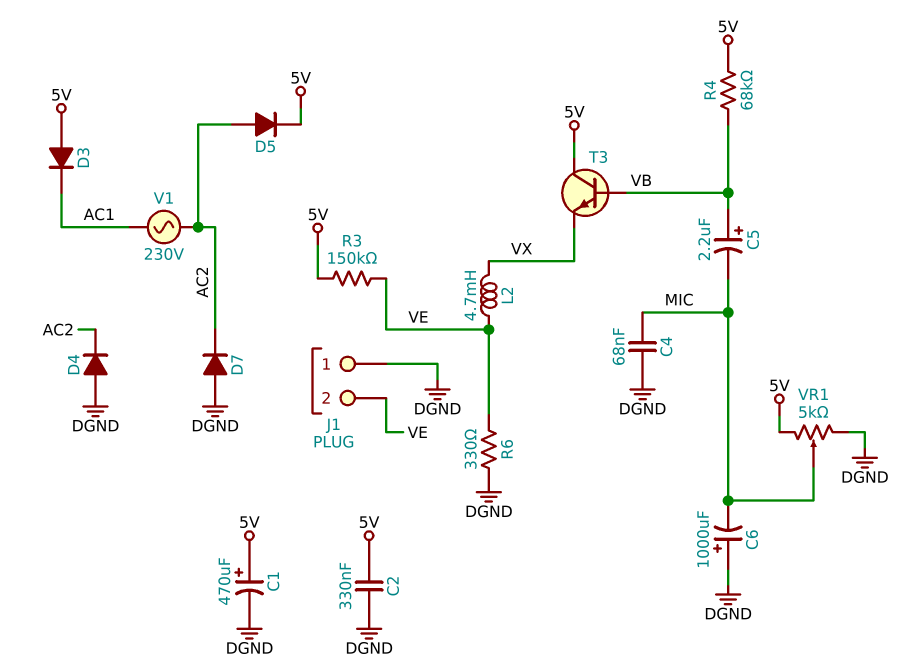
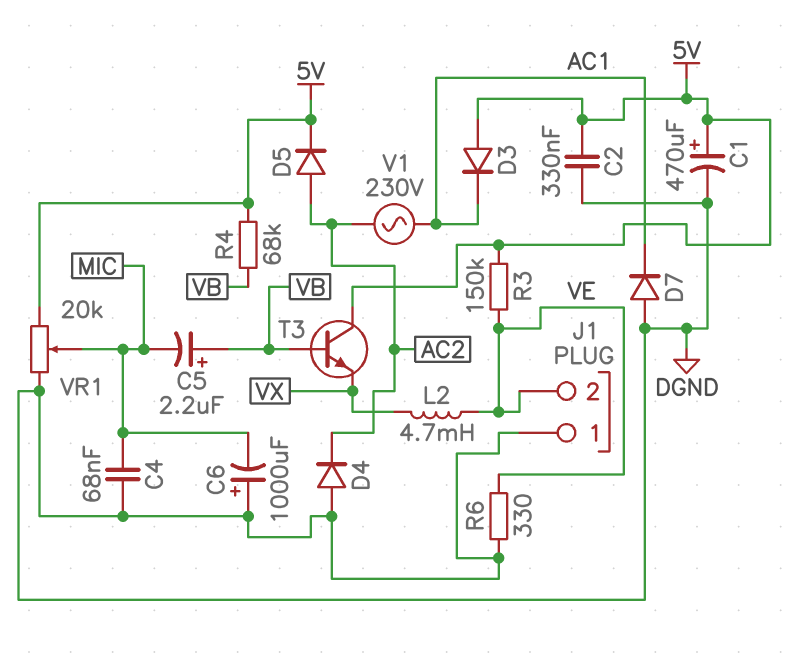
D7: diode (A DGND, K AC2) -> diode (A DGND, K AC1)
VR1: 5k (5V, DGND, wiper MIC) -> 20k (5V, DGND, wiper MIC)

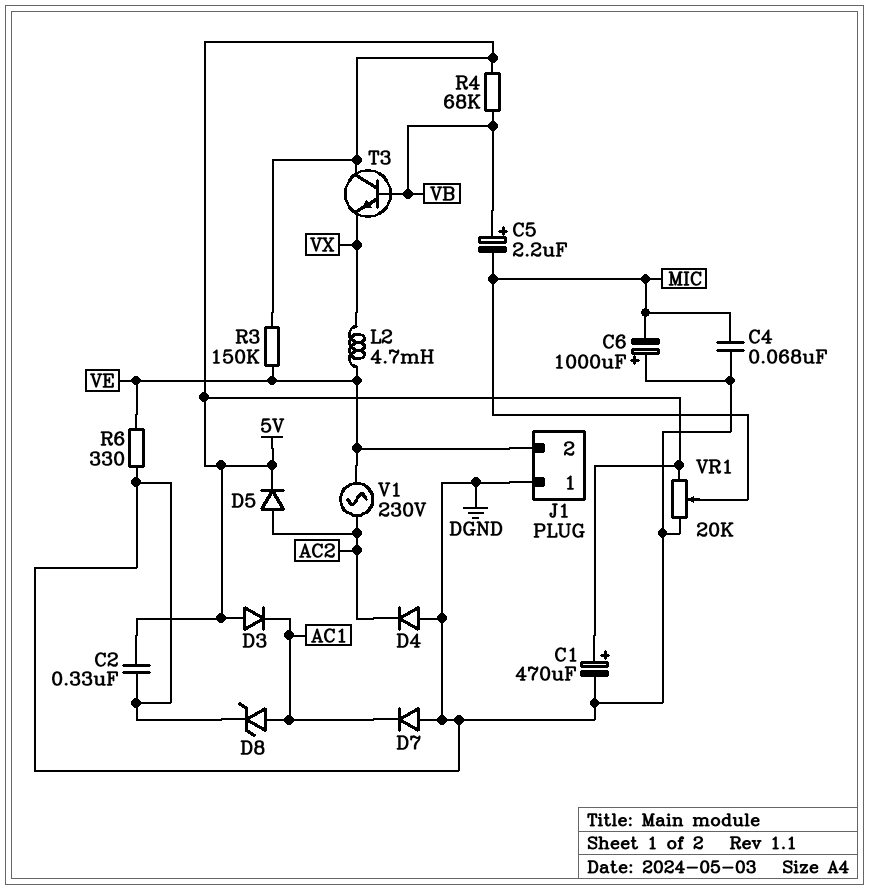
D8: none -> zener (A AC1, K DGND)
V1: AC 230V (AC1, AC2) -> AC 230V (AC2, VE)

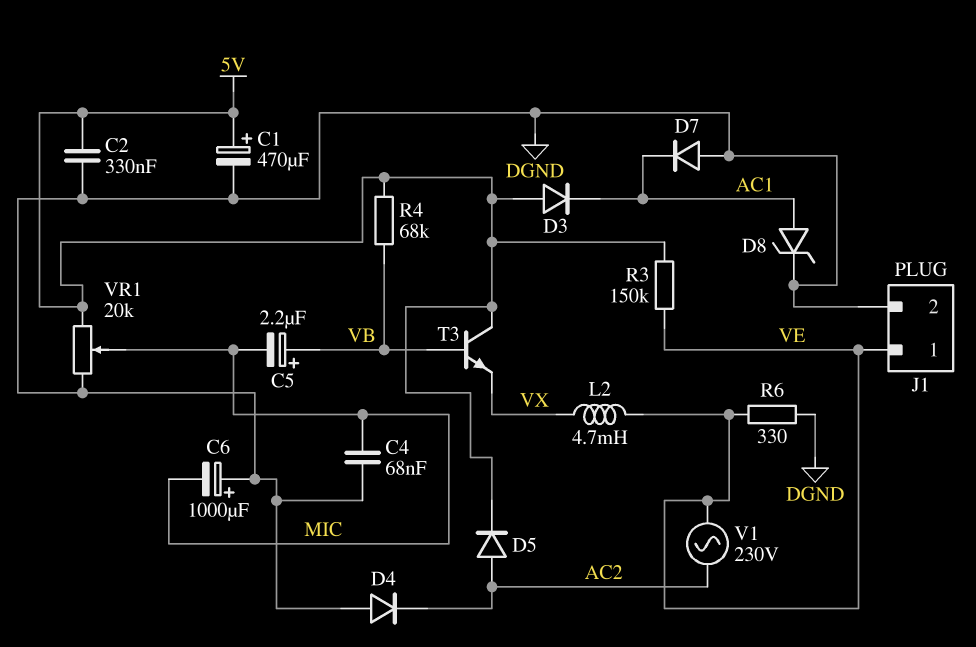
J1 pin 1: DGND -> VE
J1 pin 2: VE -> DGND

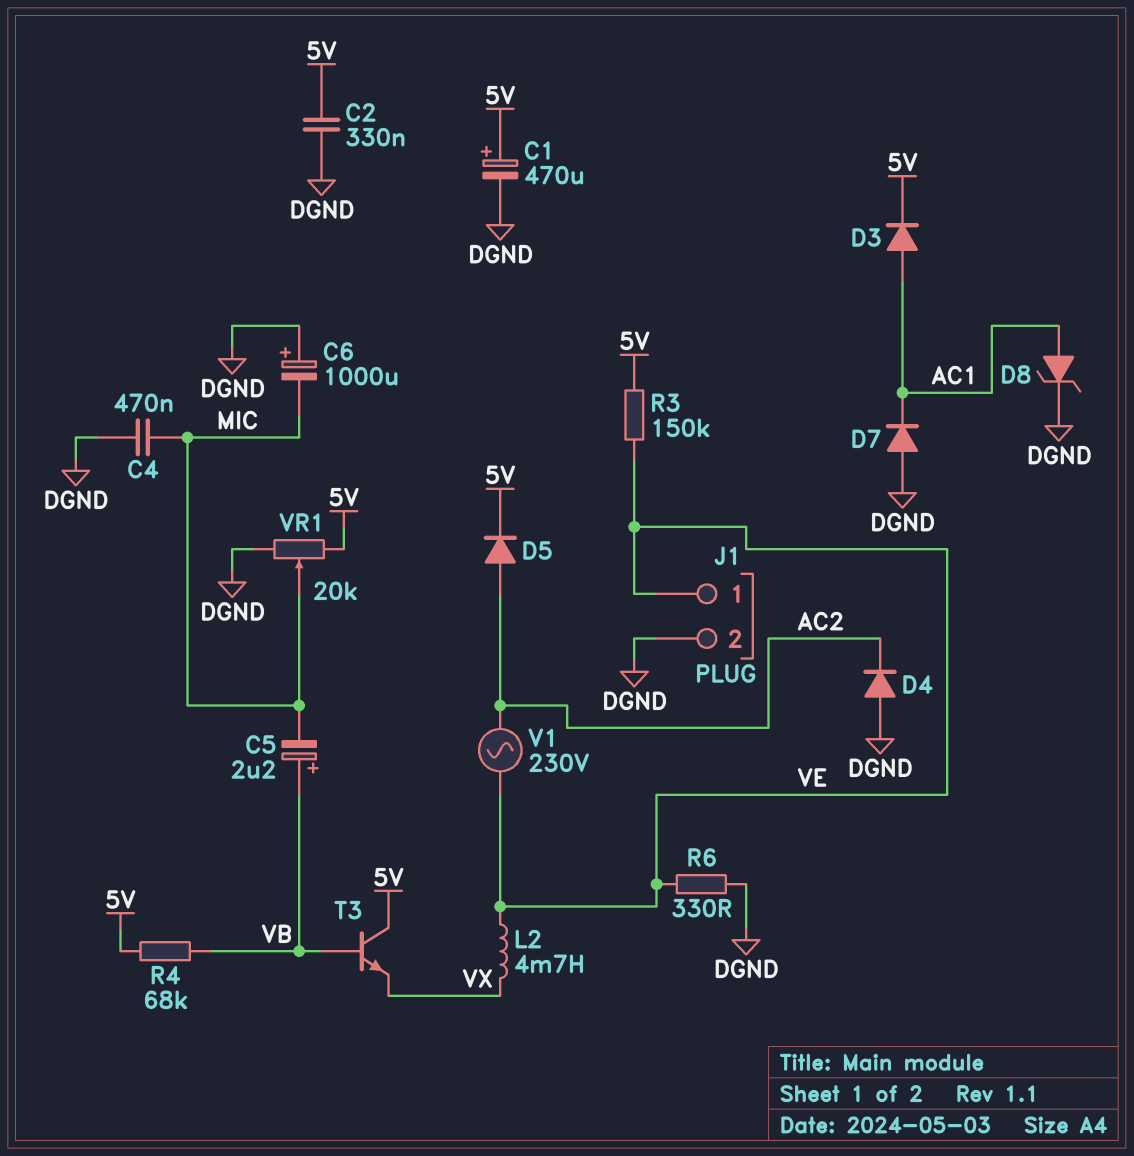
C4: 68nF (DGND, MIC) -> 470nF (DGND, MIC)
D3: diode (A 5V, K AC1) -> diode (A AC1, K 5V)

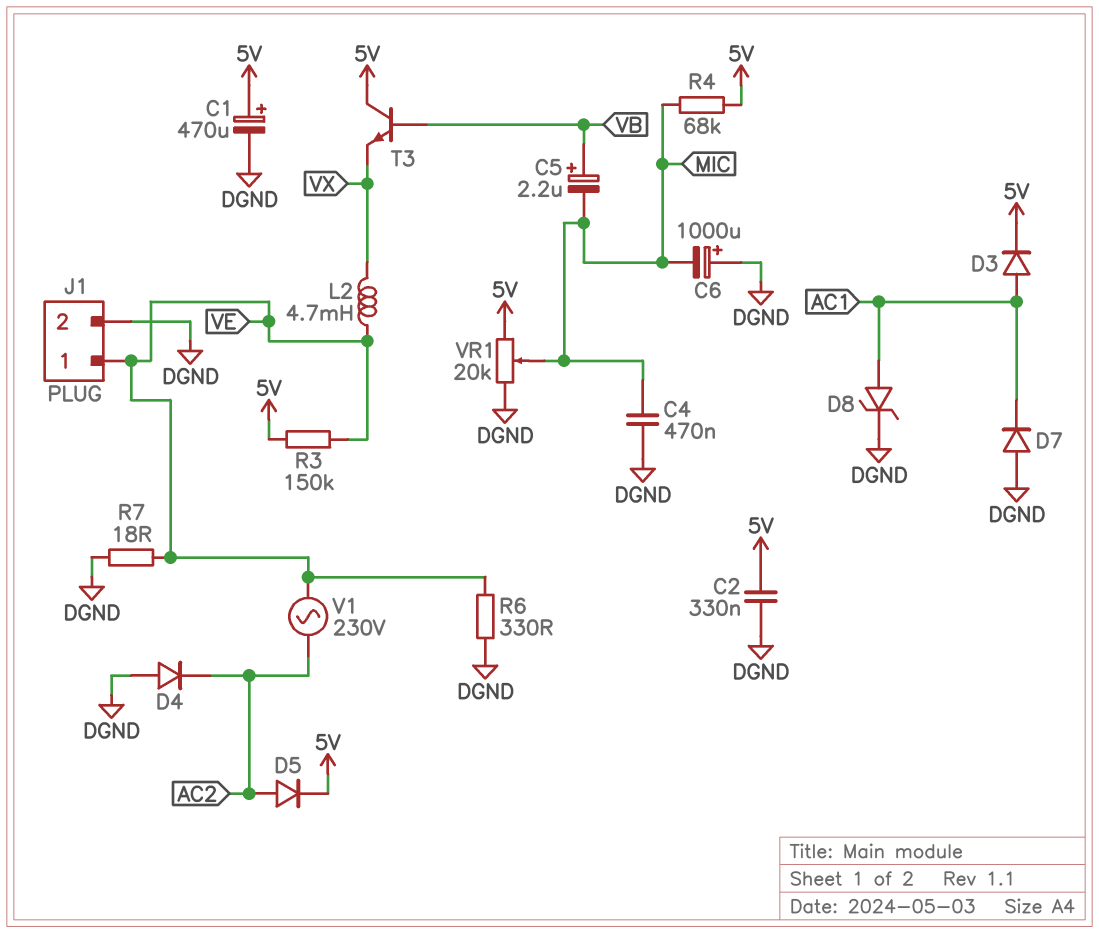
R4: 68k (5V, VB) -> 68k (5V, MIC)
R7: none -> 18 (DGND, VE)

